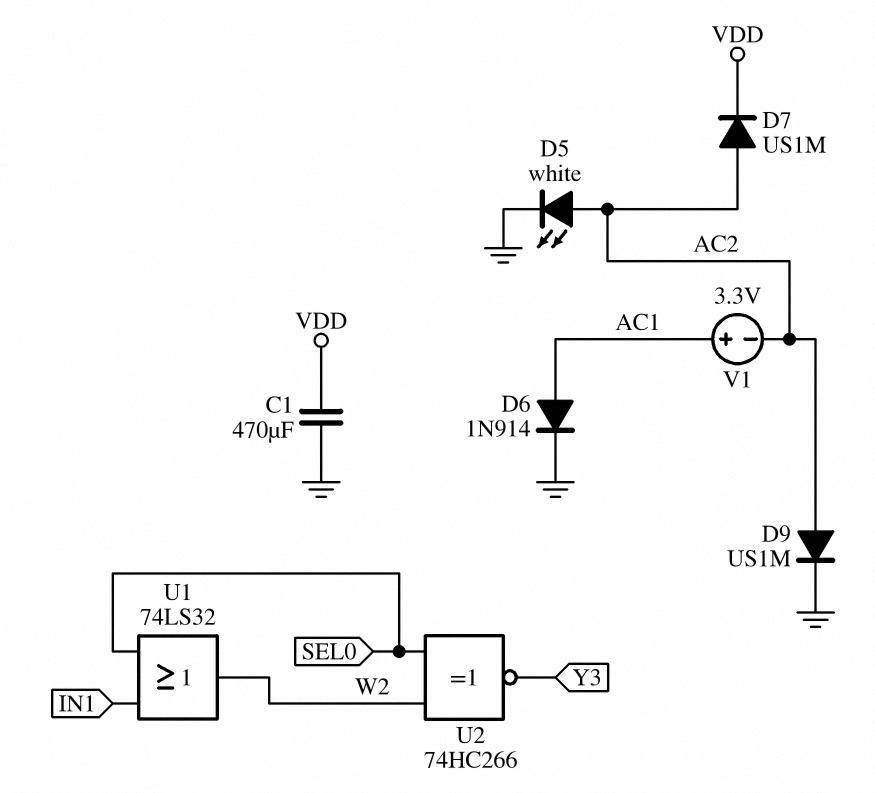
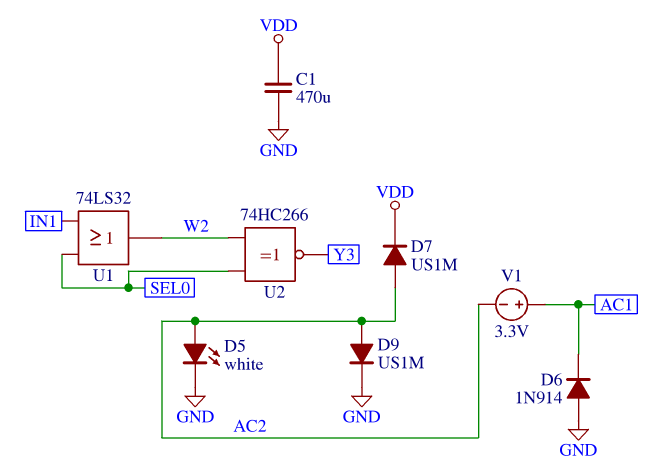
D6: diode 1N914 (A AC1, K GND) -> diode 1N914 (A GND, K AC1)

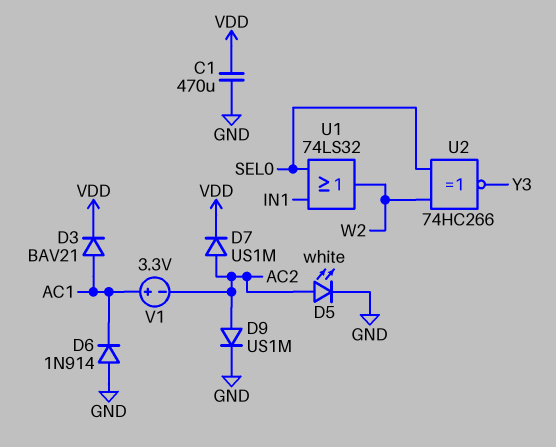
D3: none -> diode BAV21 (A AC1, K VDD)

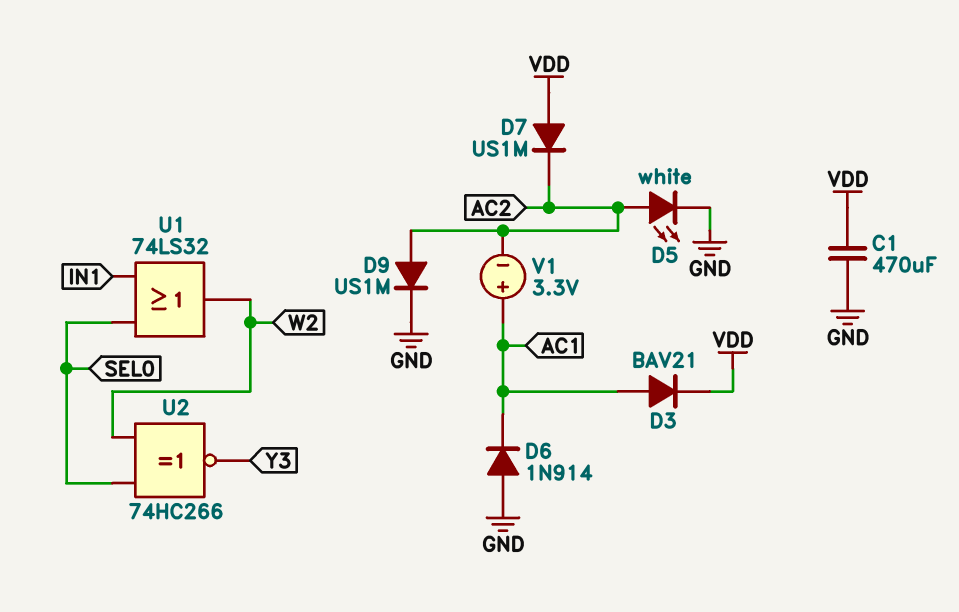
D7: diode US1M (A AC2, K VDD) -> diode US1M (A VDD, K AC2)

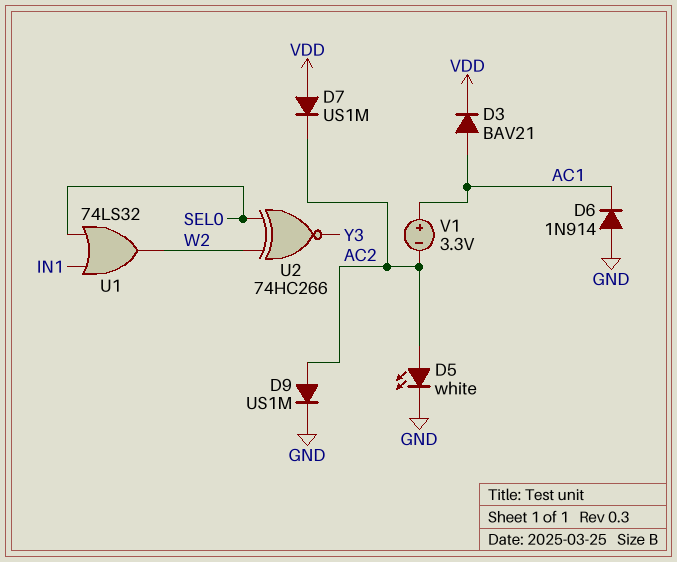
C1: 470uF (GND, VDD) -> none

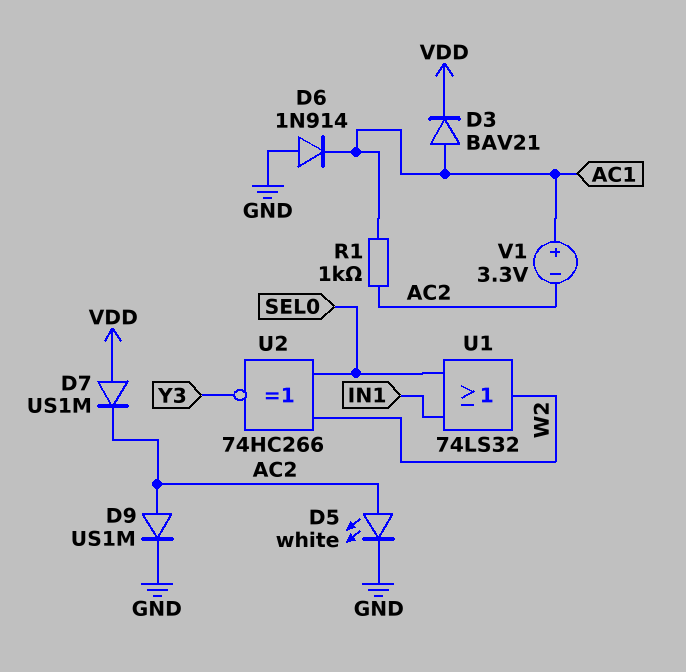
R1: none -> 1k (AC1, AC2)

